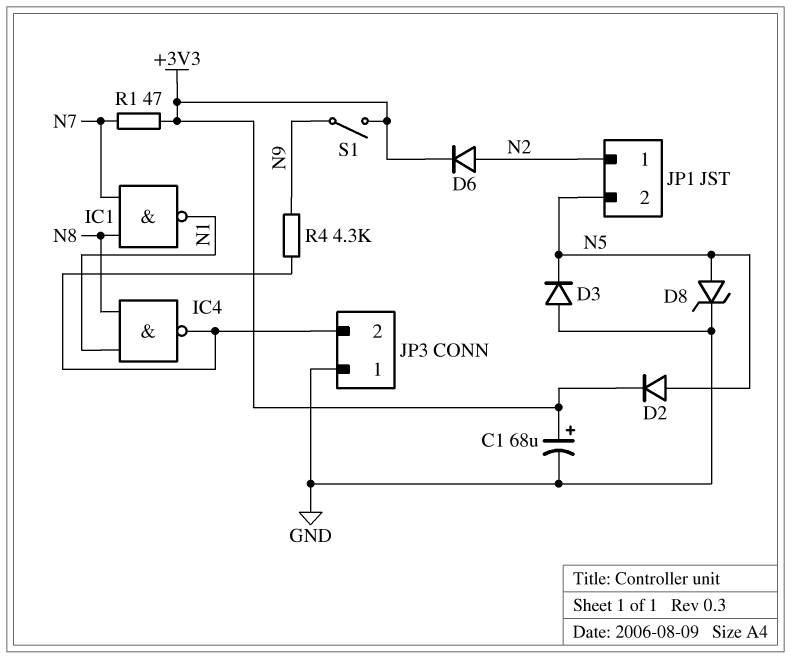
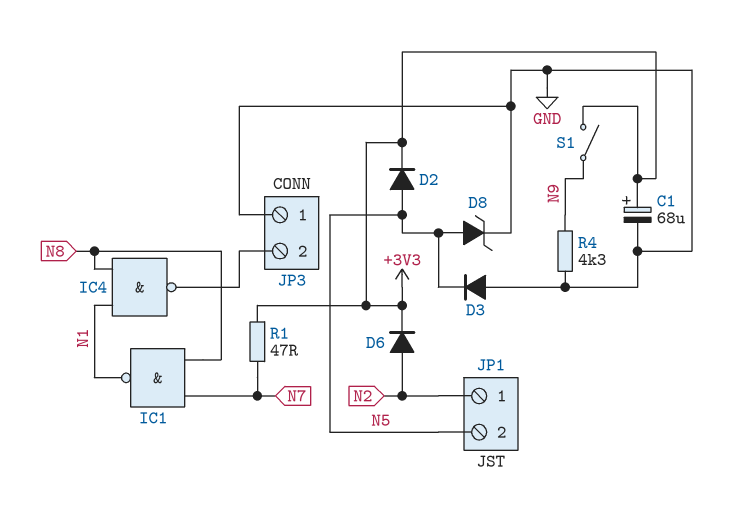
R4: 4.3k (JP3/2, N9) -> 4.3k (GND, N9)

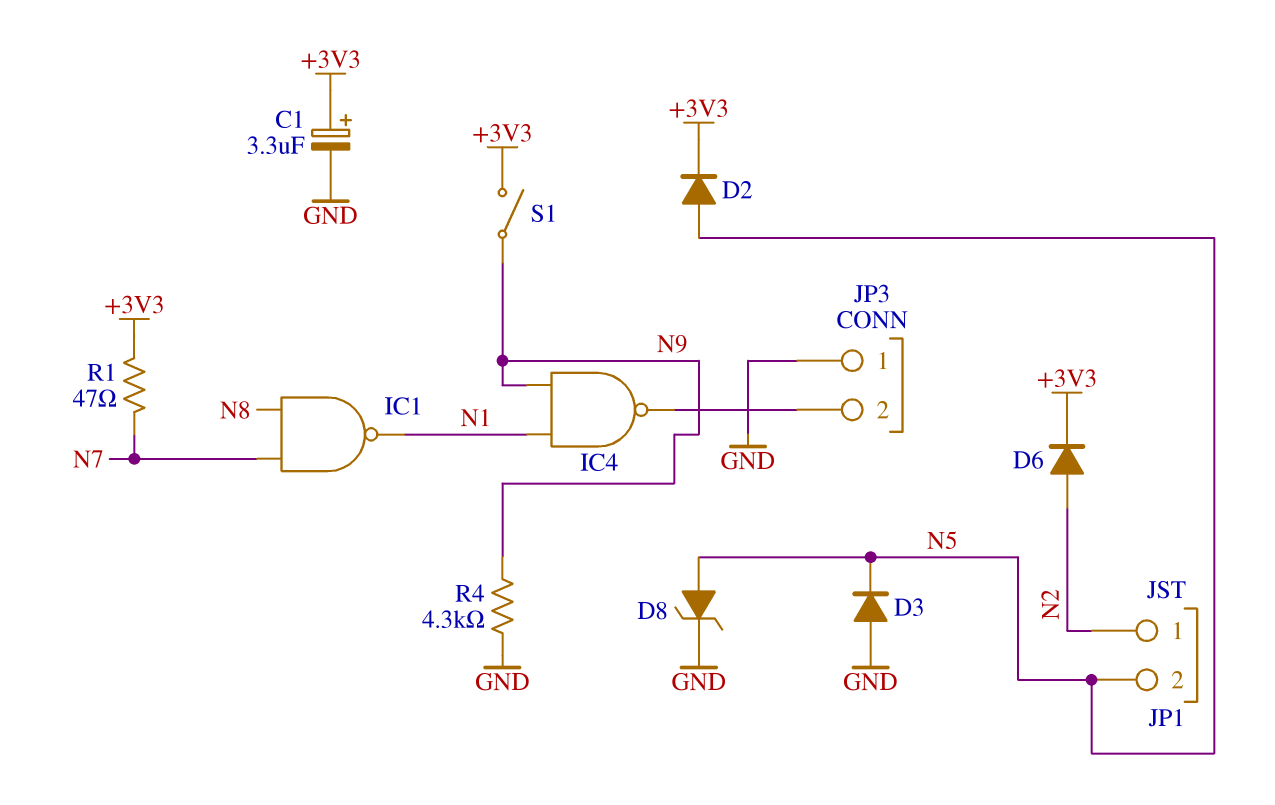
C1: 68uF (plus +3V3, minus GND) -> 3.3uF (plus +3V3, minus GND)
IC4: NAND (in N1, in N8, out JP3/2) -> NAND (in N1, in N9, out JP3/2)

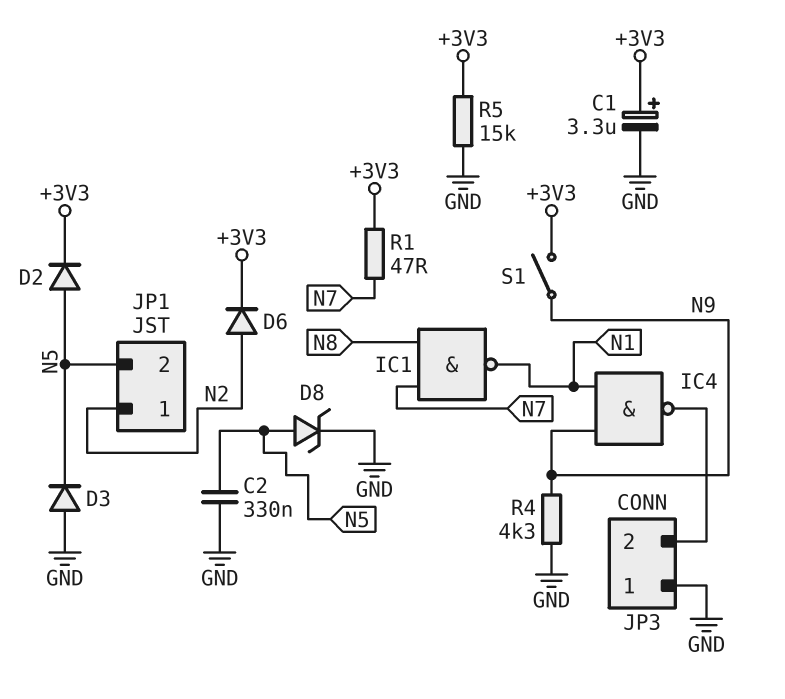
C2: none -> 330nF (GND, N5)
R5: none -> 15k (+3V3, GND)

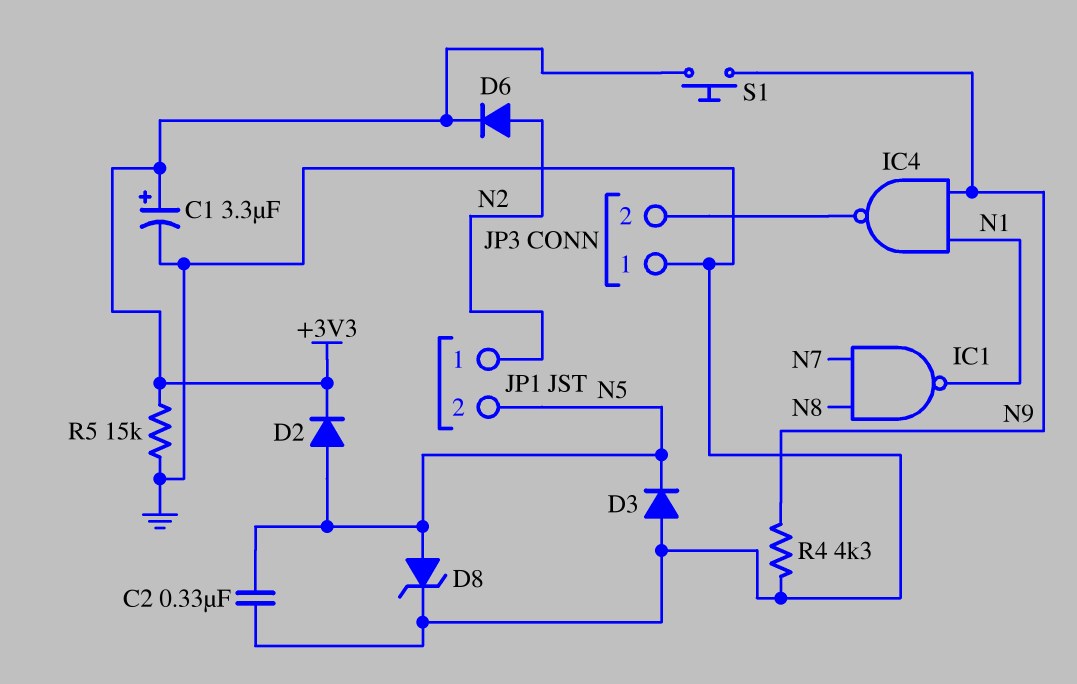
R1: 47 (+3V3, N7) -> none
S1: switch (+3V3, N9) -> button (+3V3, N9)

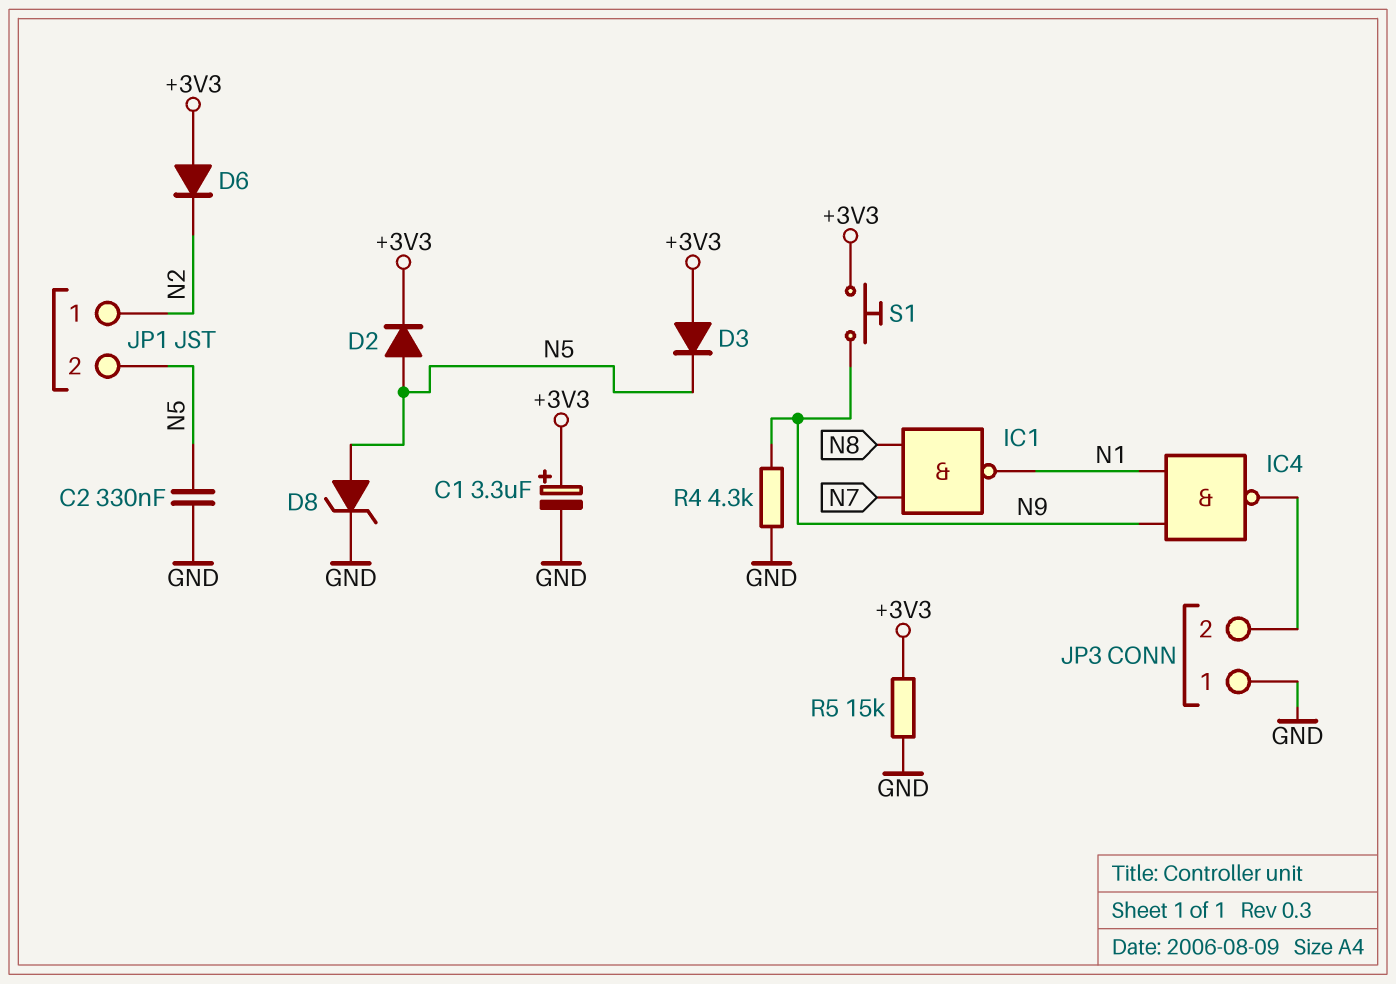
D3: diode (A GND, K N5) -> diode (A +3V3, K N5)
D6: diode (A N2, K +3V3) -> diode (A +3V3, K N2)

